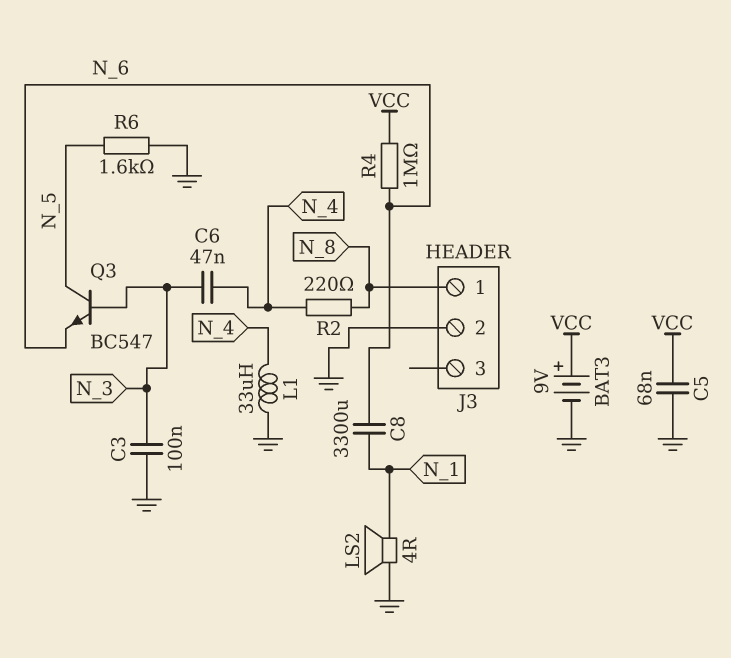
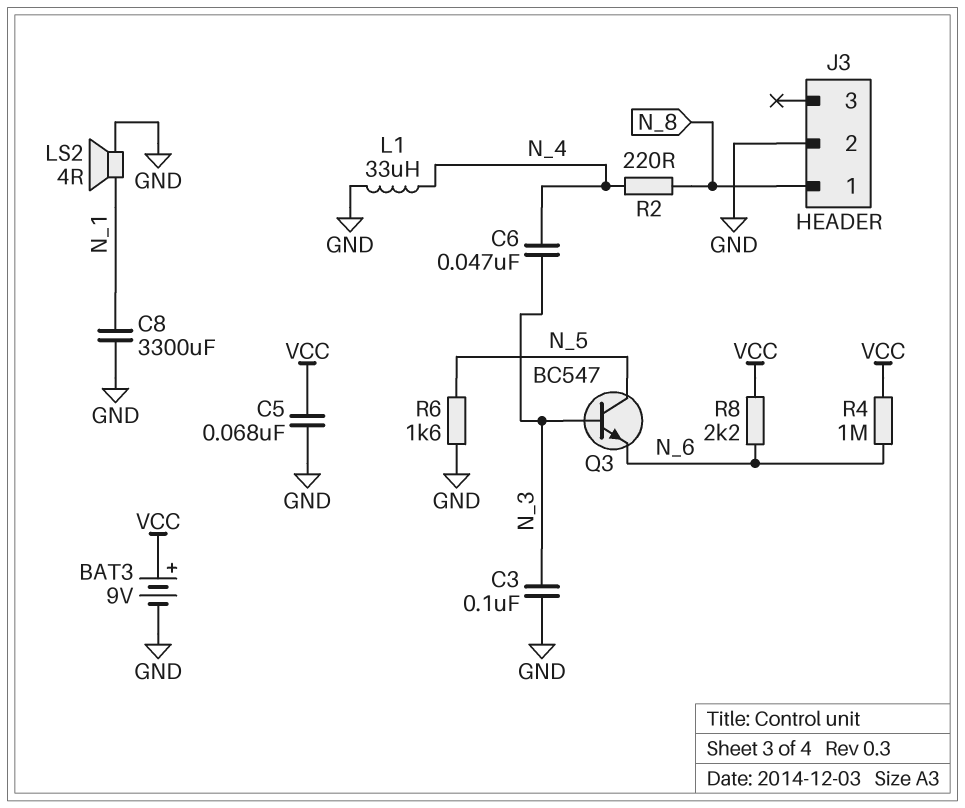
C8: 3300uF (N_1, N_6) -> 3300uF (GND, N_1)
R8: none -> 2.2k (N_6, VCC)

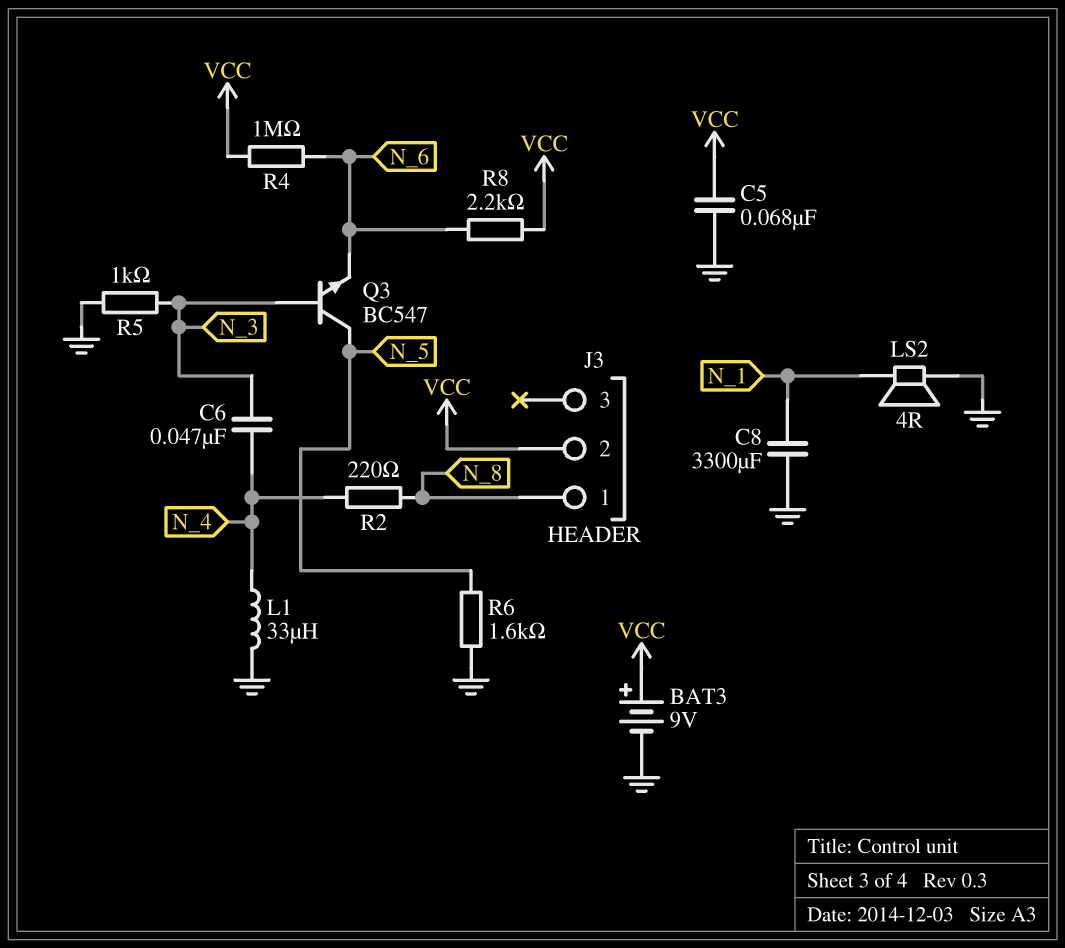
C3: 100nF (GND, N_3) -> none
J3 pin 2: GND -> VCC
R5: none -> 1k (GND, N_3)

